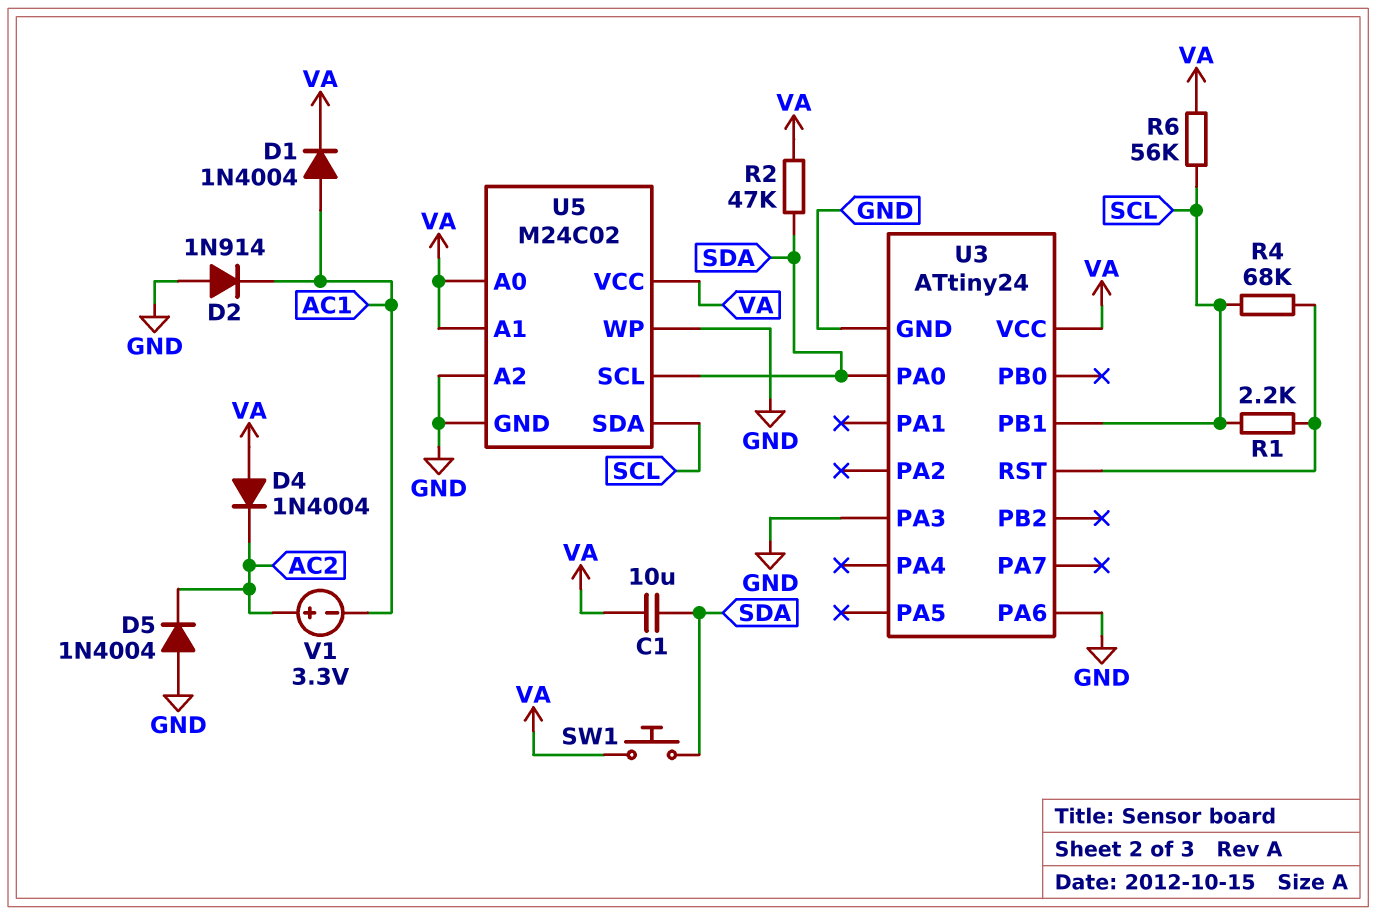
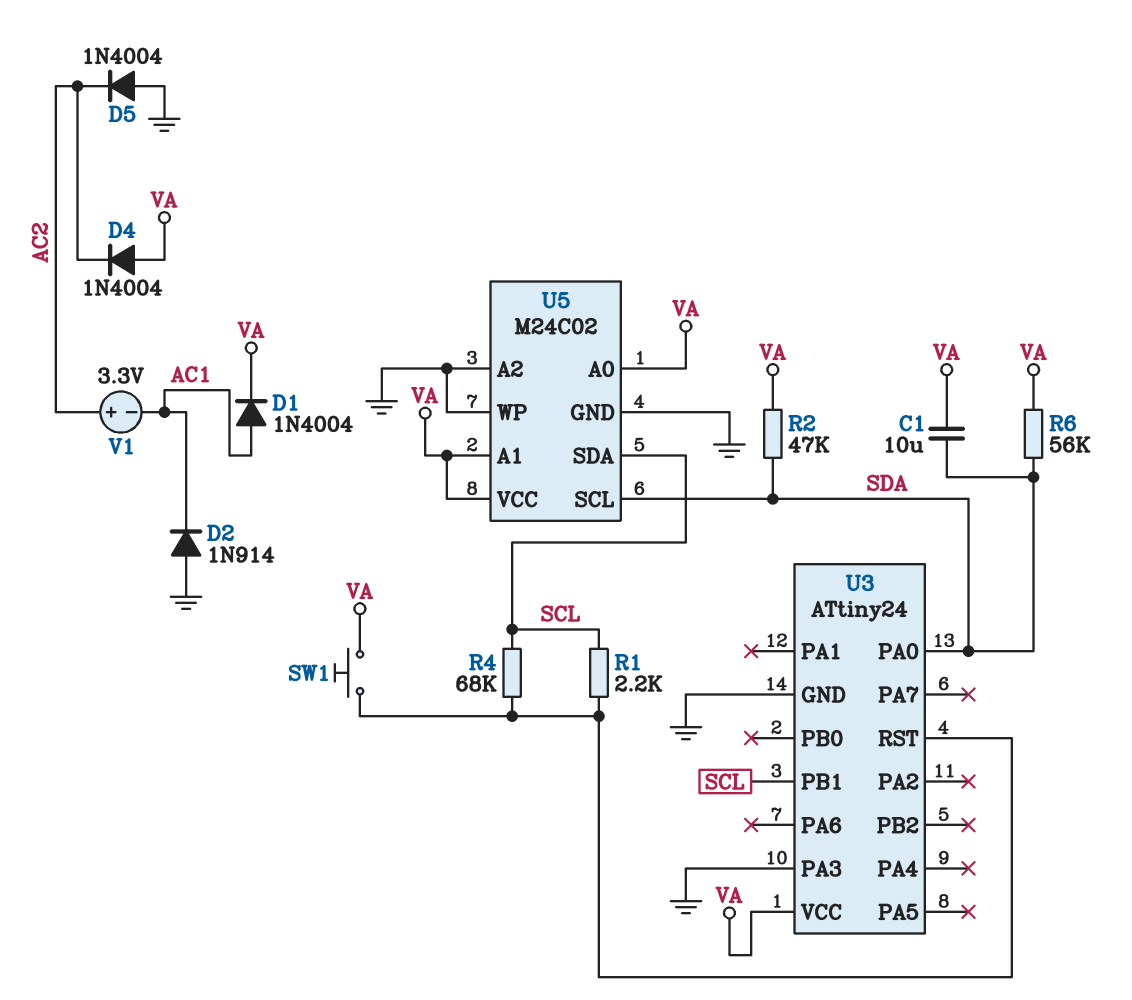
R6: 56k (SCL, VA) -> 56k (SDA, VA)
SW1: button (SDA, VA) -> button (U3/RST, VA)
U3 pin PA6: GND -> none

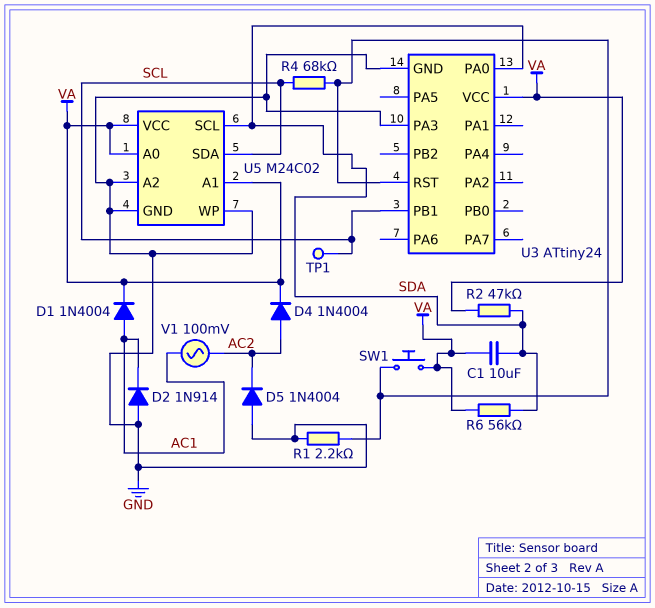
D4: diode 1N4004 (A VA, K AC2) -> diode 1N4004 (A AC2, K VA)
R1: 2.2k (SCL, U3/RST) -> 2.2k (GND, U3/RST)
TP1: none -> test point (SCL)
V1: 3.3V (plus AC2, minus AC1) -> AC 100mV (AC1, AC2)

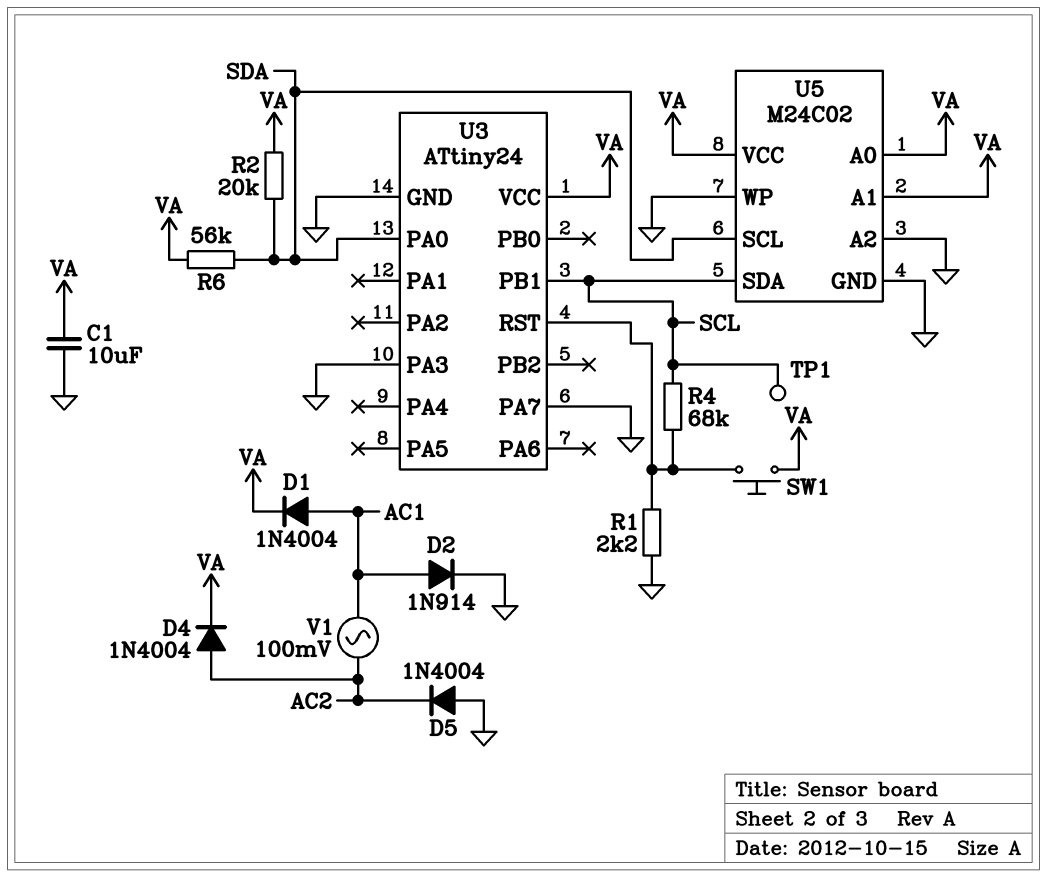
C1: 10uF (SDA, VA) -> 10uF (GND, VA)
D2: diode 1N914 (A GND, K AC1) -> diode 1N914 (A AC1, K GND)
R2: 47k (SDA, VA) -> 20k (SDA, VA)
U3 pin PA7: none -> GND

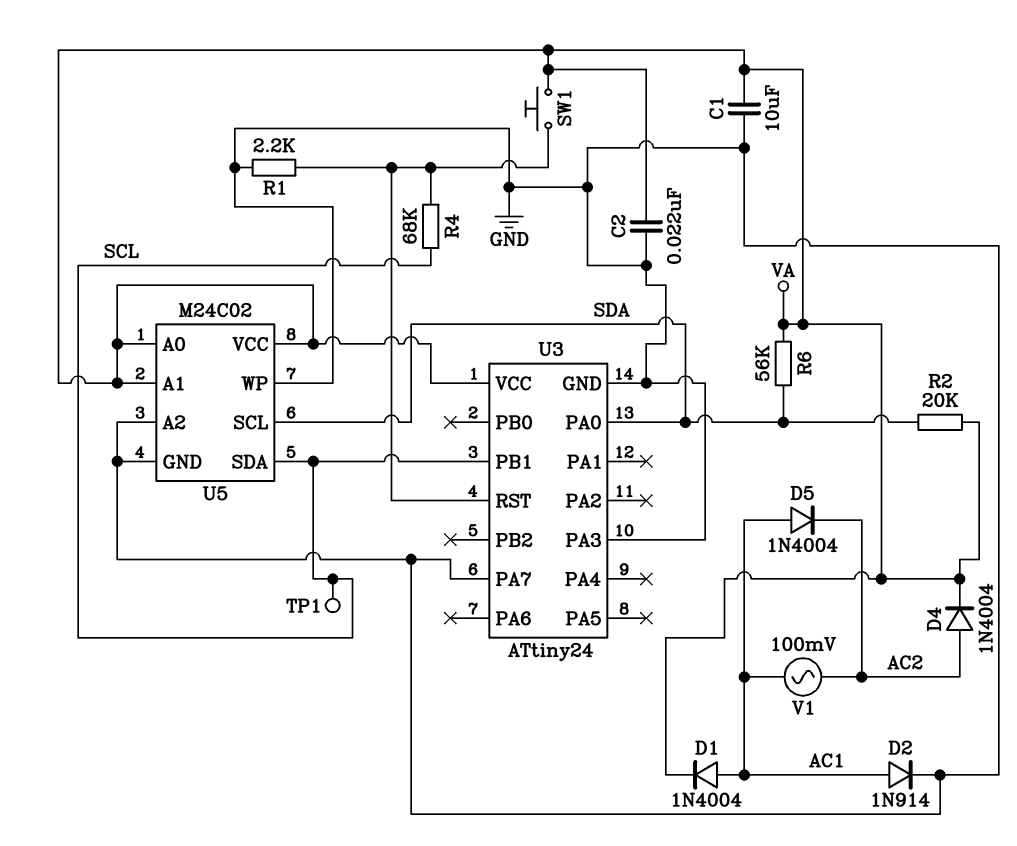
C2: none -> 22nF (GND, VA)
D5: diode 1N4004 (A GND, K AC2) -> diode 1N4004 (A AC1, K AC2)

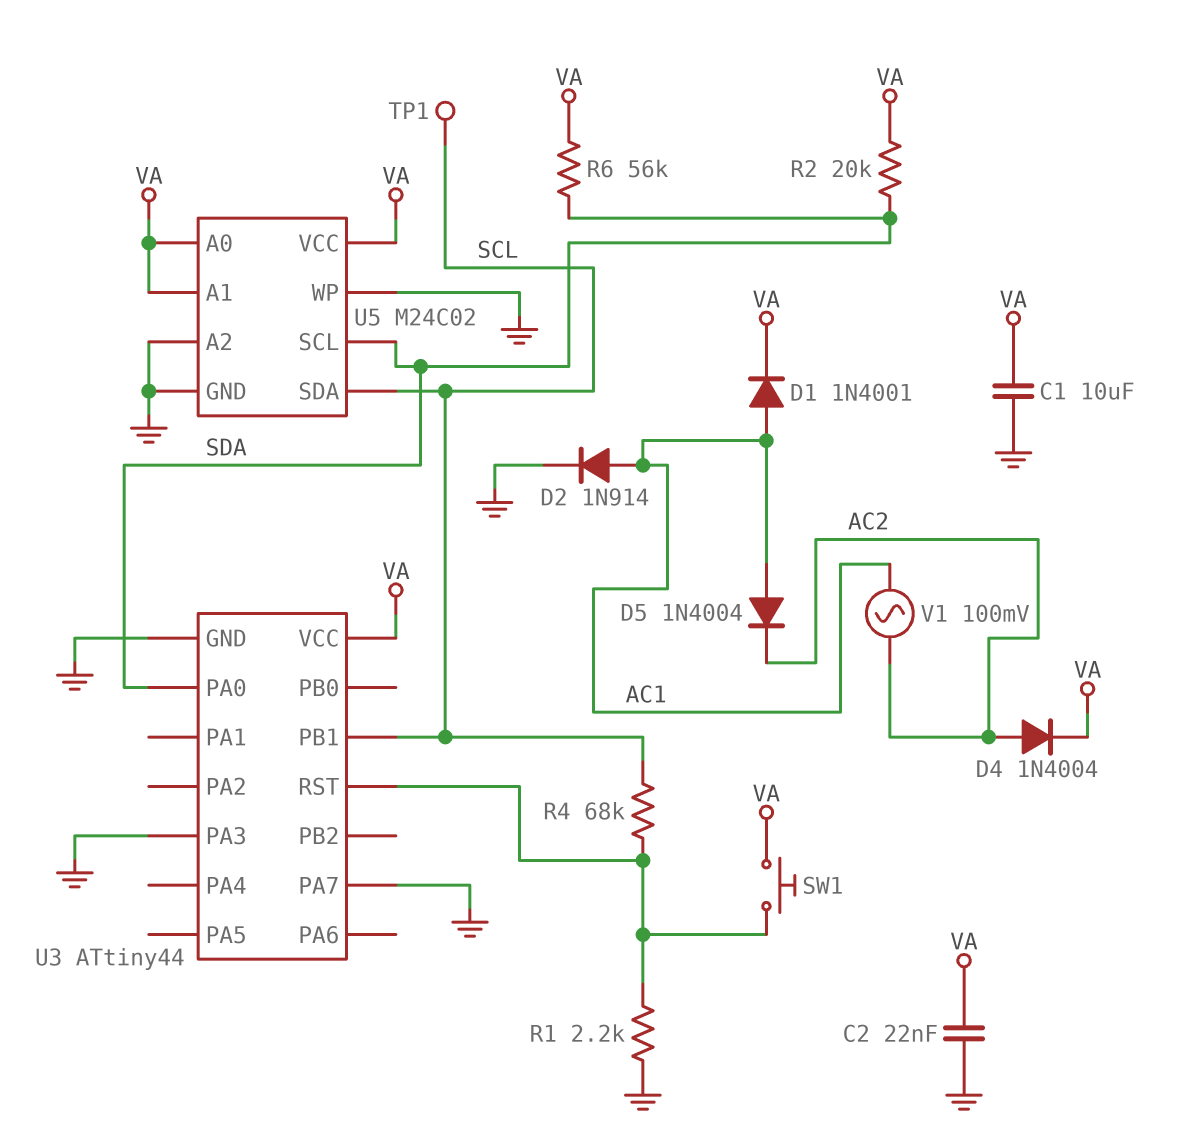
D1: diode 1N4004 (A AC1, K VA) -> diode 1N4001 (A AC1, K VA)
U3: ATtiny24 -> ATtiny44

